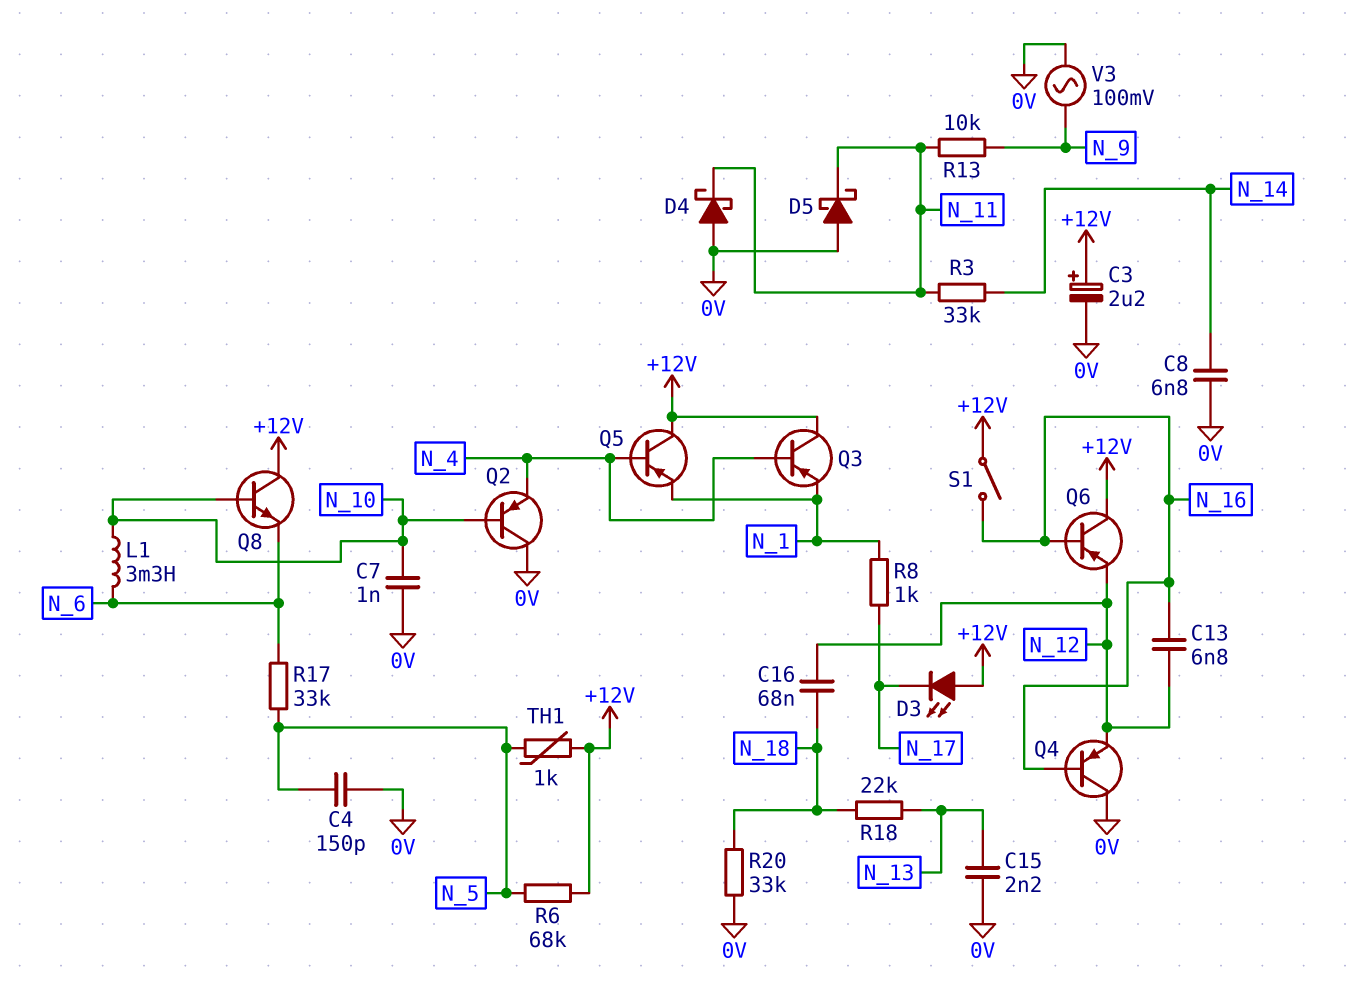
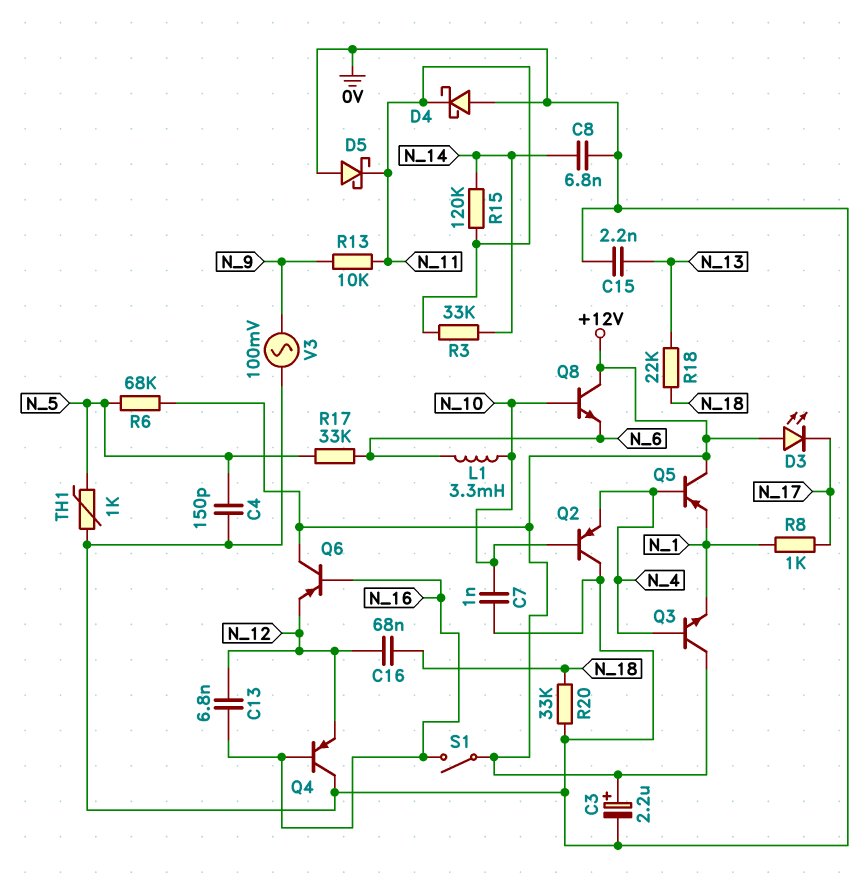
Q3: PNP (B N_4, C +12V, E N_1) -> NPN (B N_4, C +12V, E N_1)
R15: none -> 120k (N_11, N_14)
TH1: 1k (+12V, N_5) -> 1k (0V, N_5)

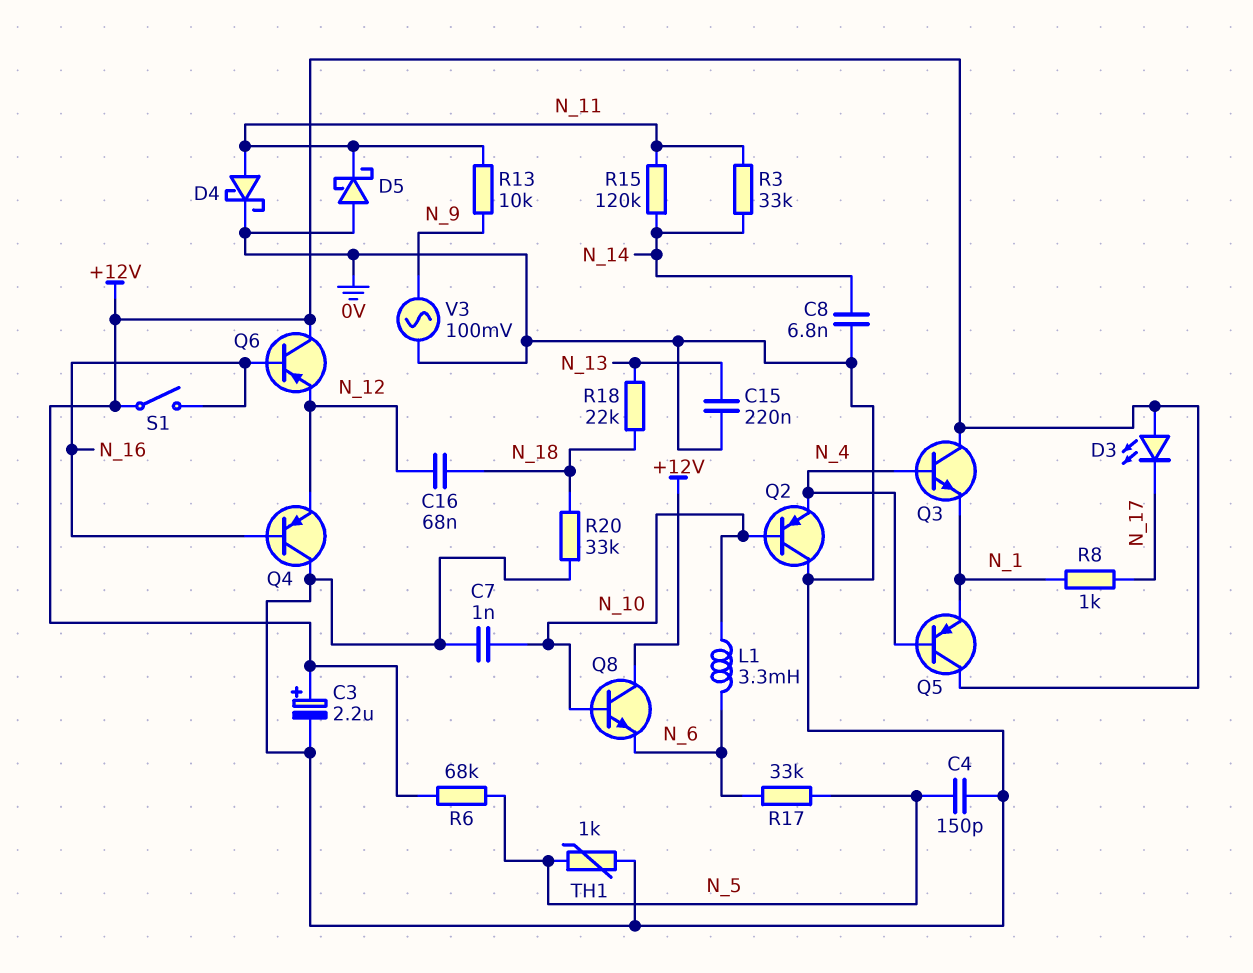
C13: 6.8nF (N_12, N_16) -> none
C15: 2.2nF (0V, N_13) -> 220nF (0V, N_13)
D4: schottky (A 0V, K N_11) -> schottky (A N_11, K 0V)

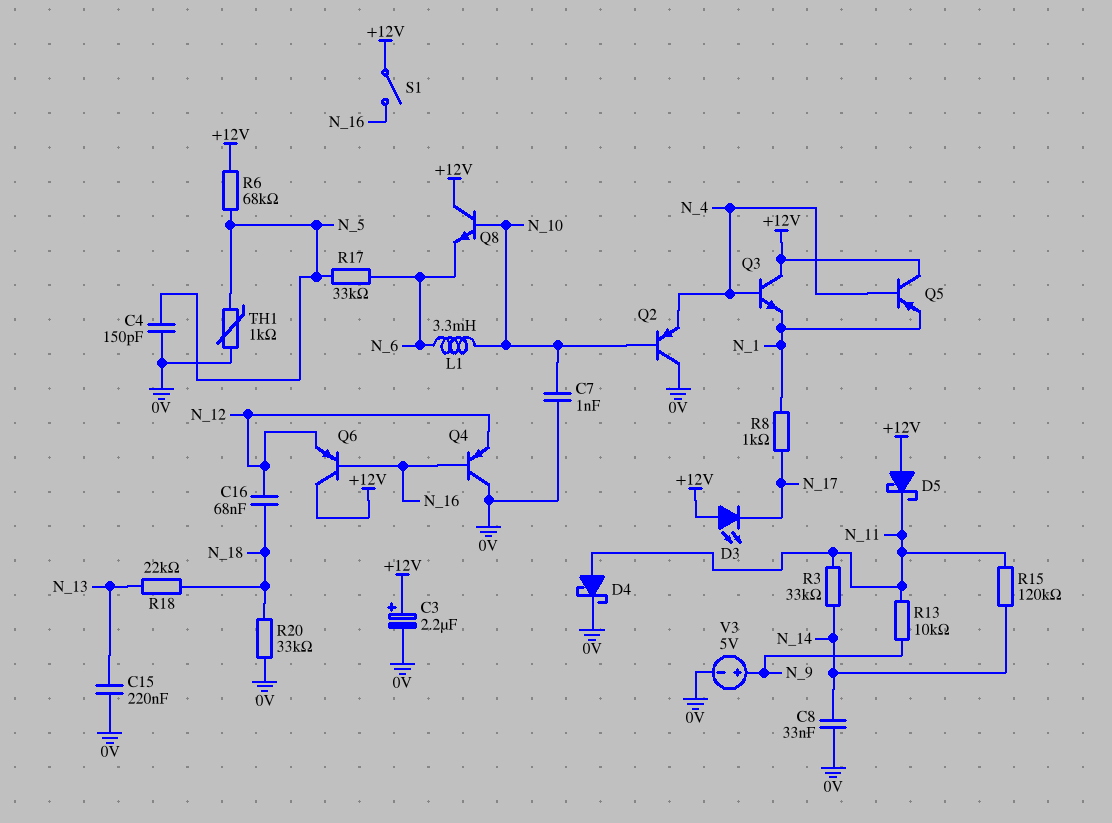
C8: 6.8nF (0V, N_14) -> 33nF (0V, N_14)
D5: schottky (A 0V, K N_11) -> schottky (A +12V, K N_11)
V3: AC 100mV (0V, N_9) -> 5V (plus N_9, minus 0V)

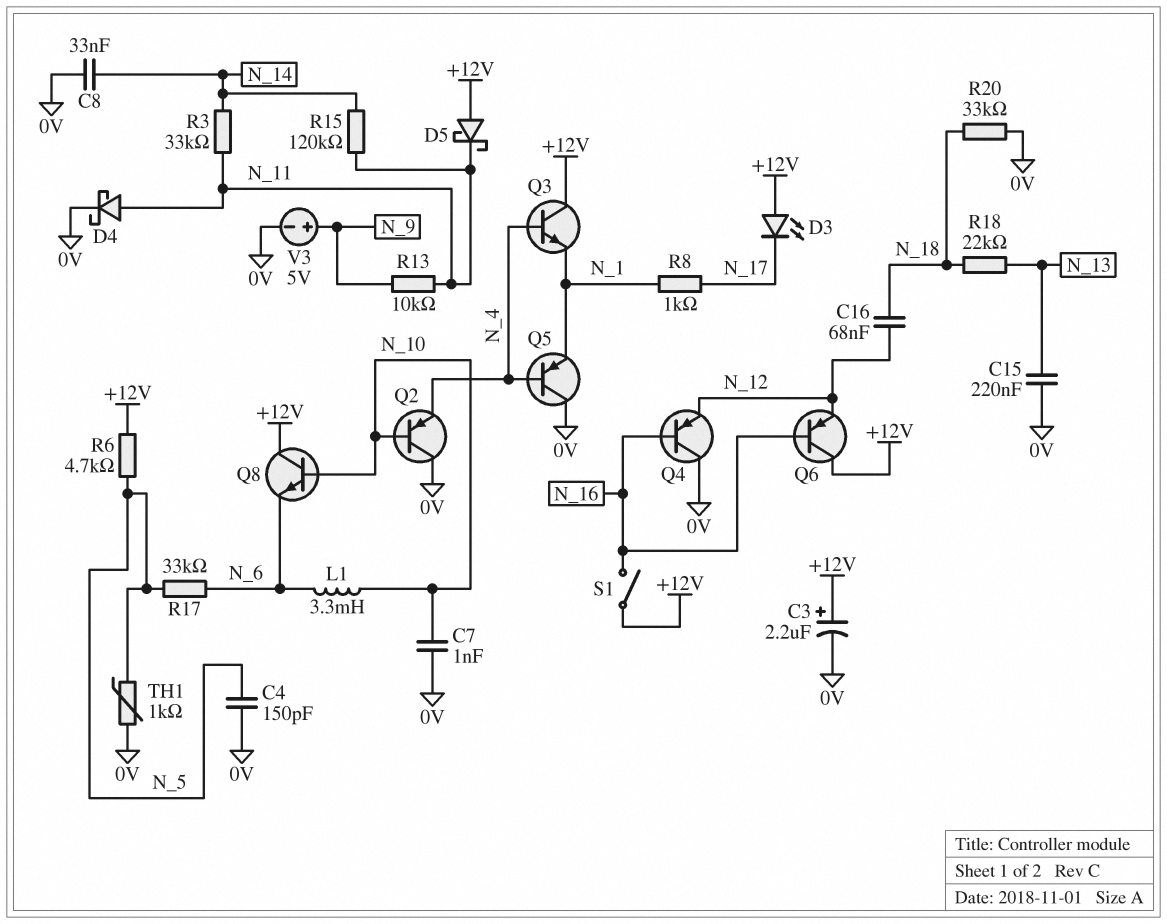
Q5: PNP (B N_4, C +12V, E N_1) -> PNP (B N_4, C 0V, E N_1)
R6: 68k (+12V, N_5) -> 4.7k (+12V, N_5)

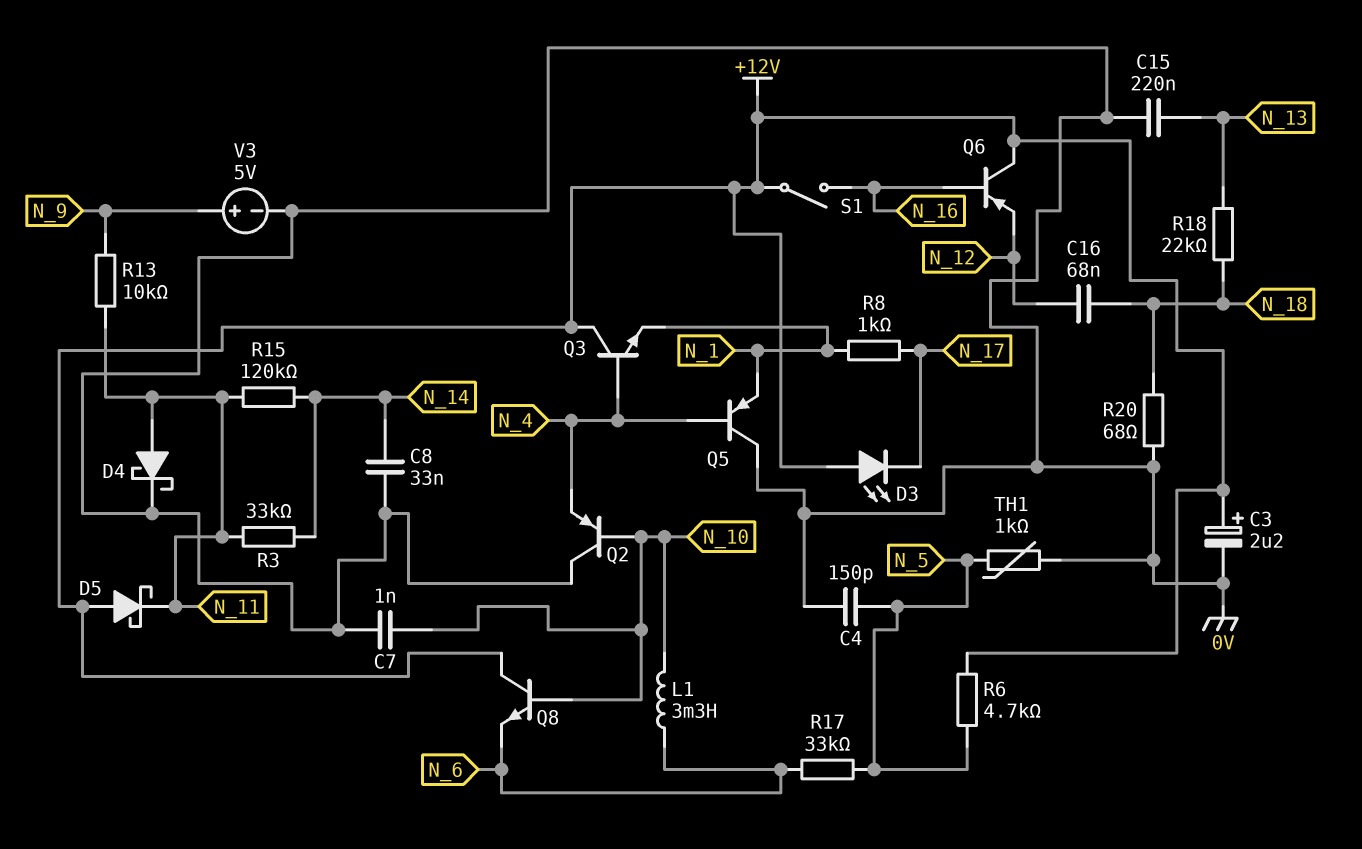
Q4: PNP (B N_16, C 0V, E N_12) -> none
R20: 33k (0V, N_18) -> 68 (0V, N_18)

